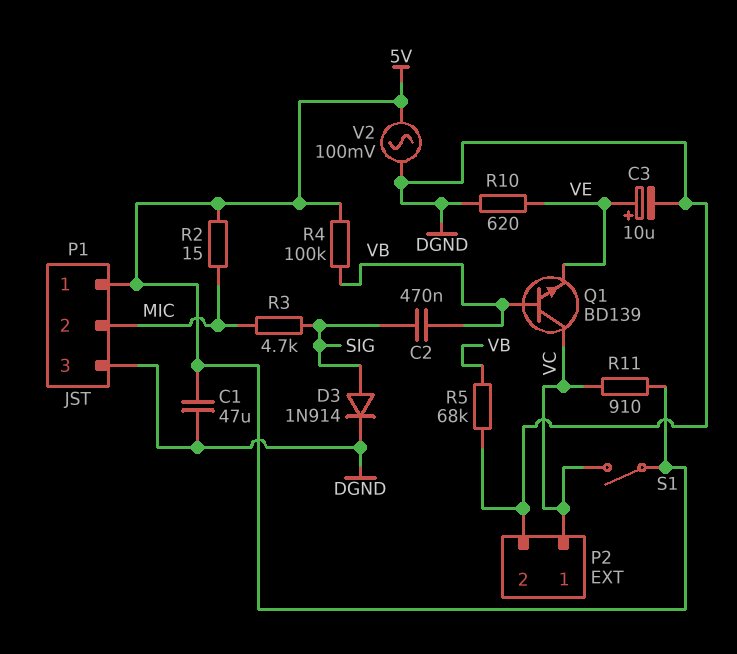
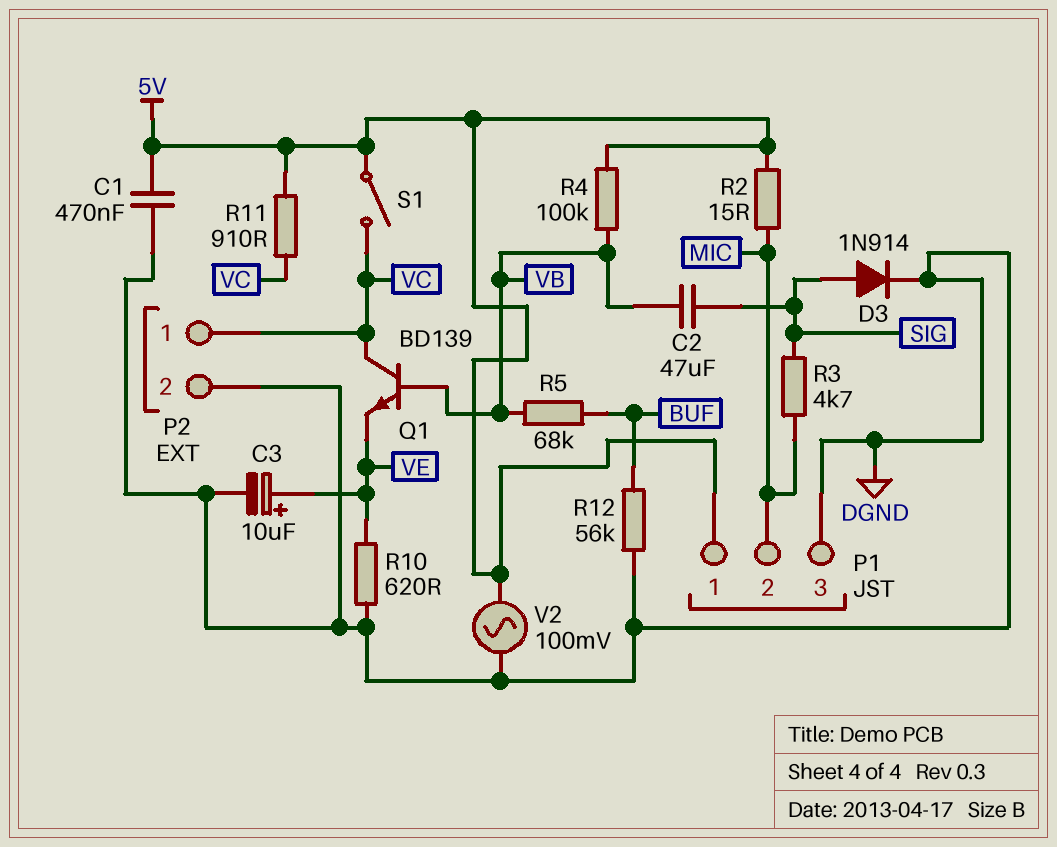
C1: 47uF (5V, DGND) -> 470nF (5V, DGND)
C2: 470nF (SIG, VB) -> 47uF (SIG, VB)
R5: 68k (DGND, VB) -> 68k (BUF, VB)
R12: none -> 56k (BUF, DGND)

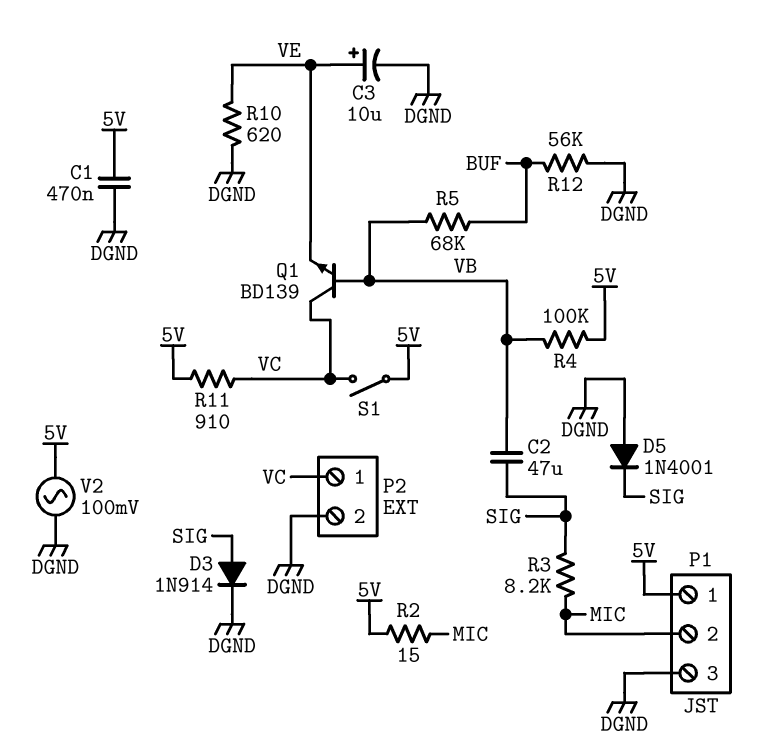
D5: none -> diode 1N4001 (A DGND, K SIG)
R3: 4.7k (MIC, SIG) -> 8.2k (MIC, SIG)

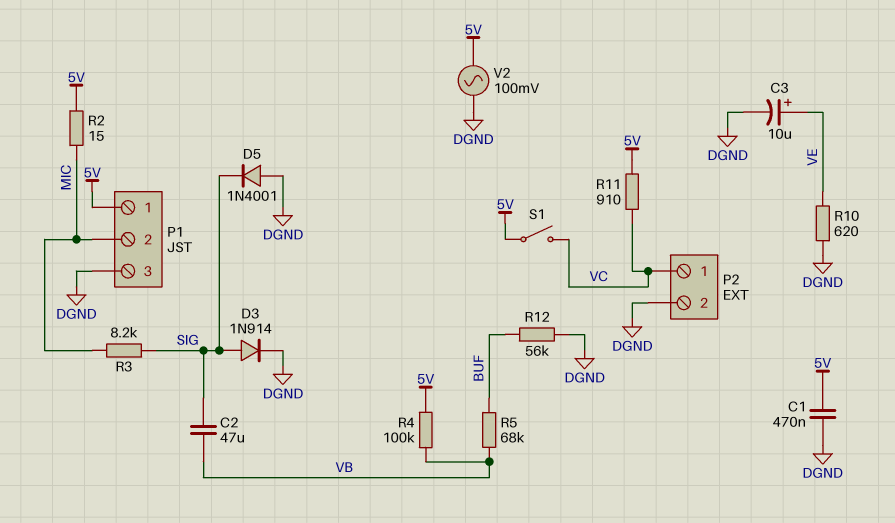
Q1: NPN BD139 (B VB, C VC, E VE) -> none

